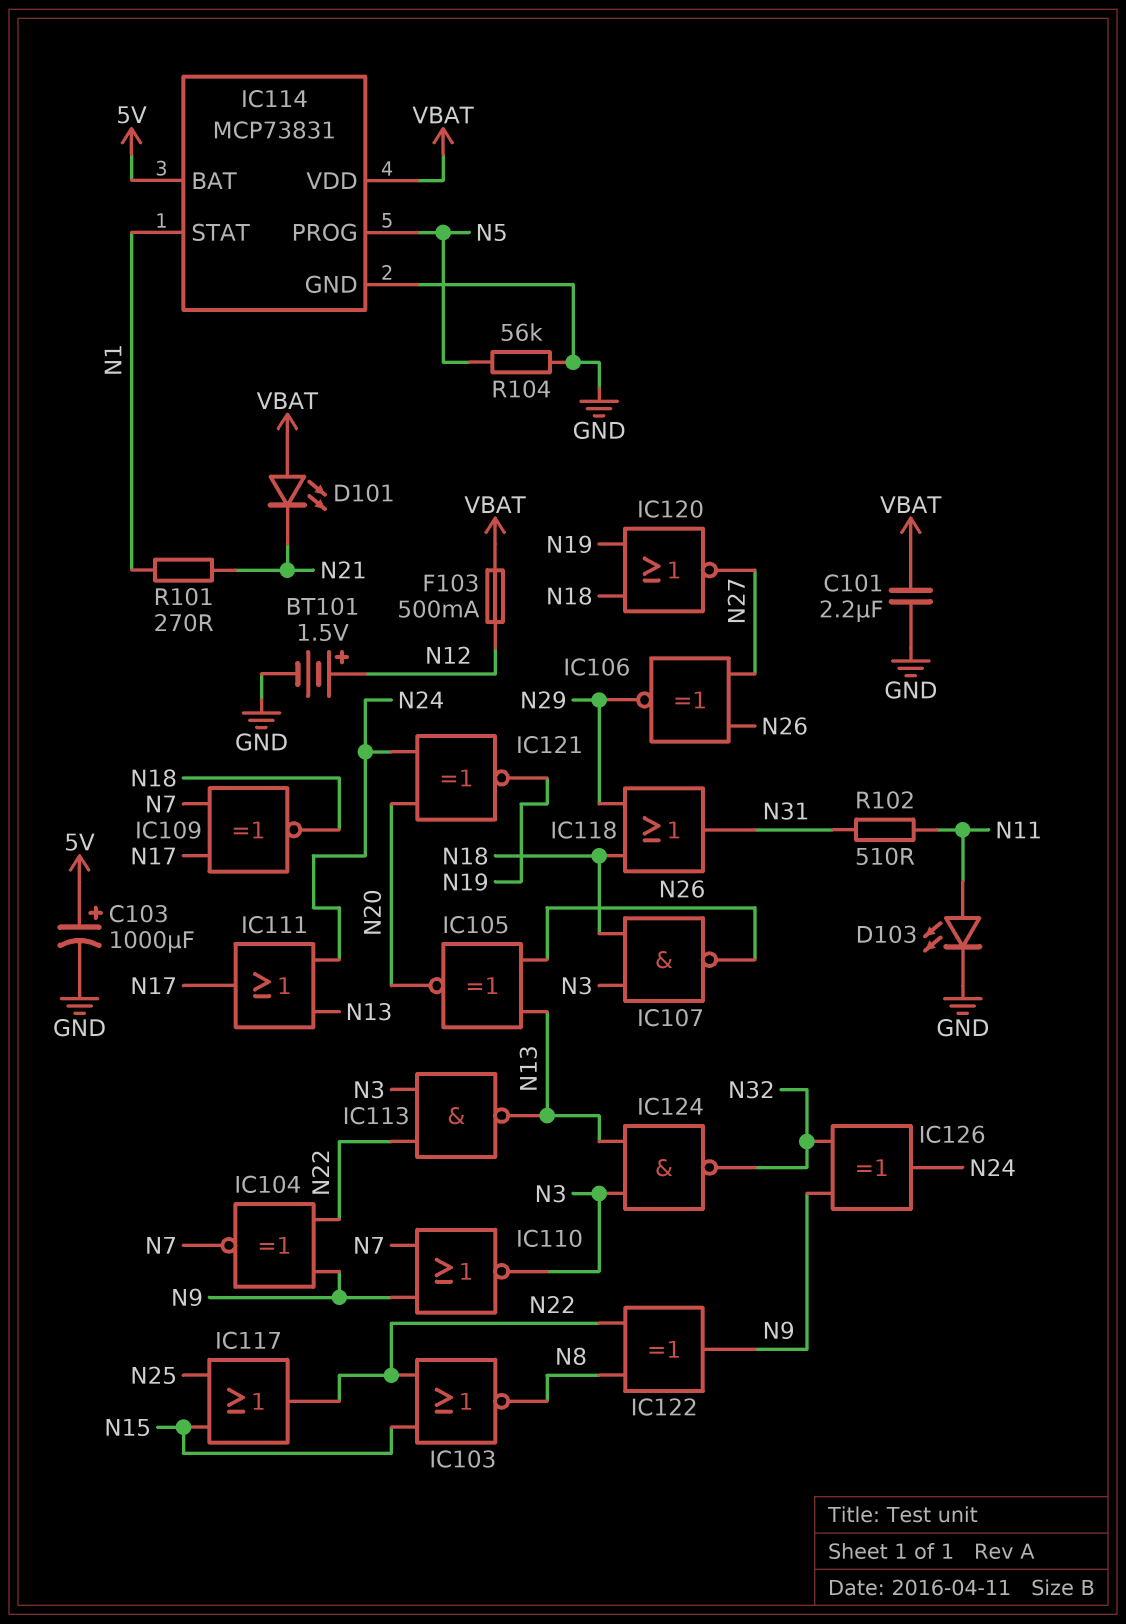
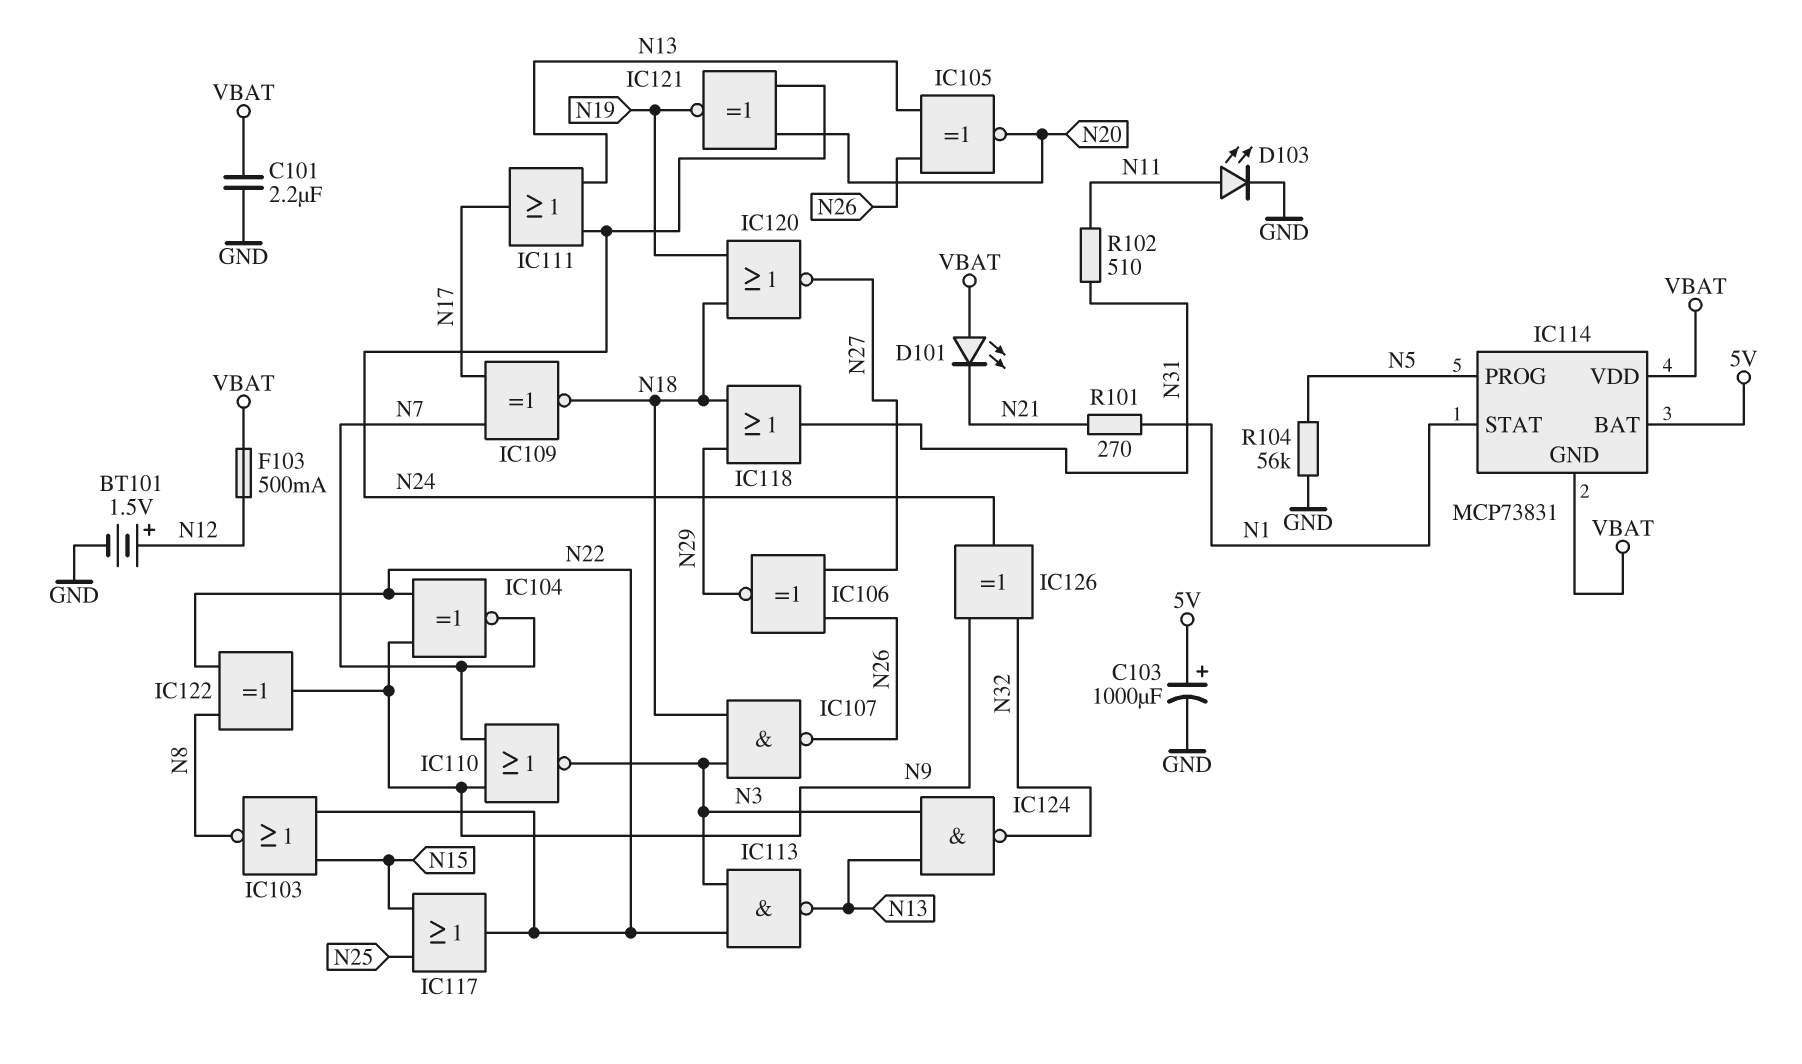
IC114 pin GND: GND -> VBAT

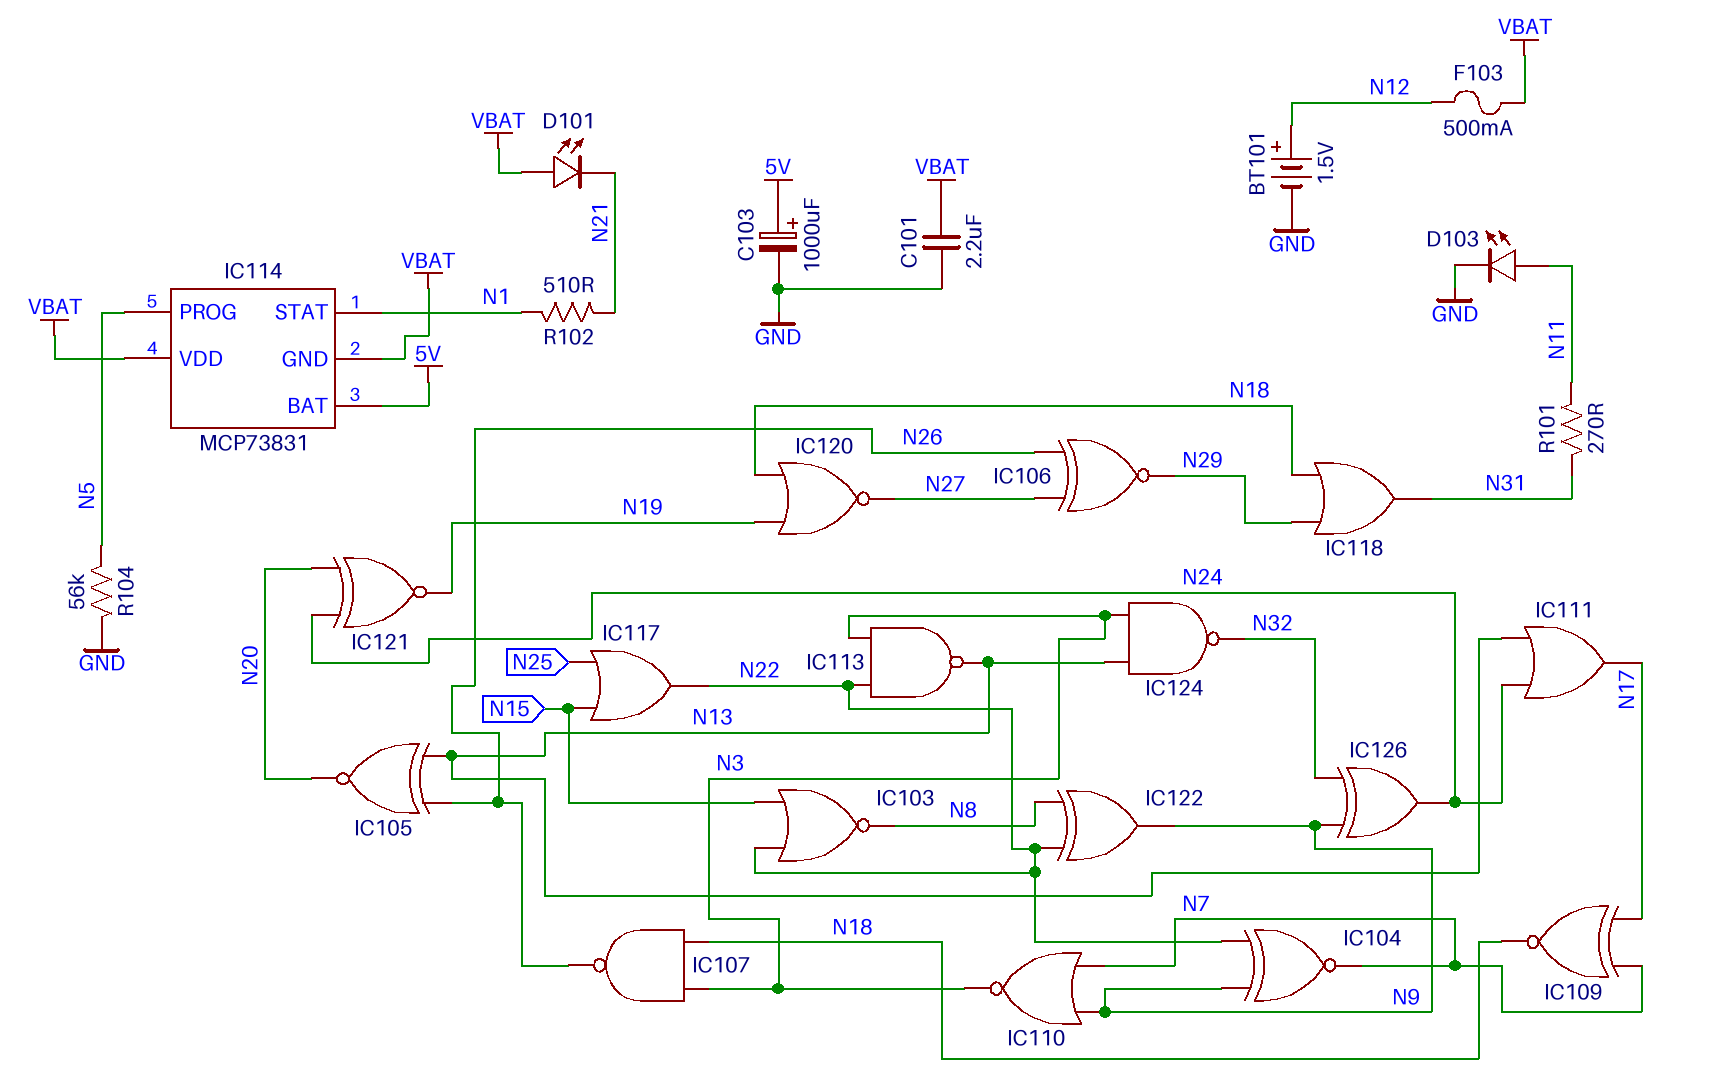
R101: 270 (N1, N21) -> 270 (N11, N31)
R102: 510 (N11, N31) -> 510 (N1, N21)

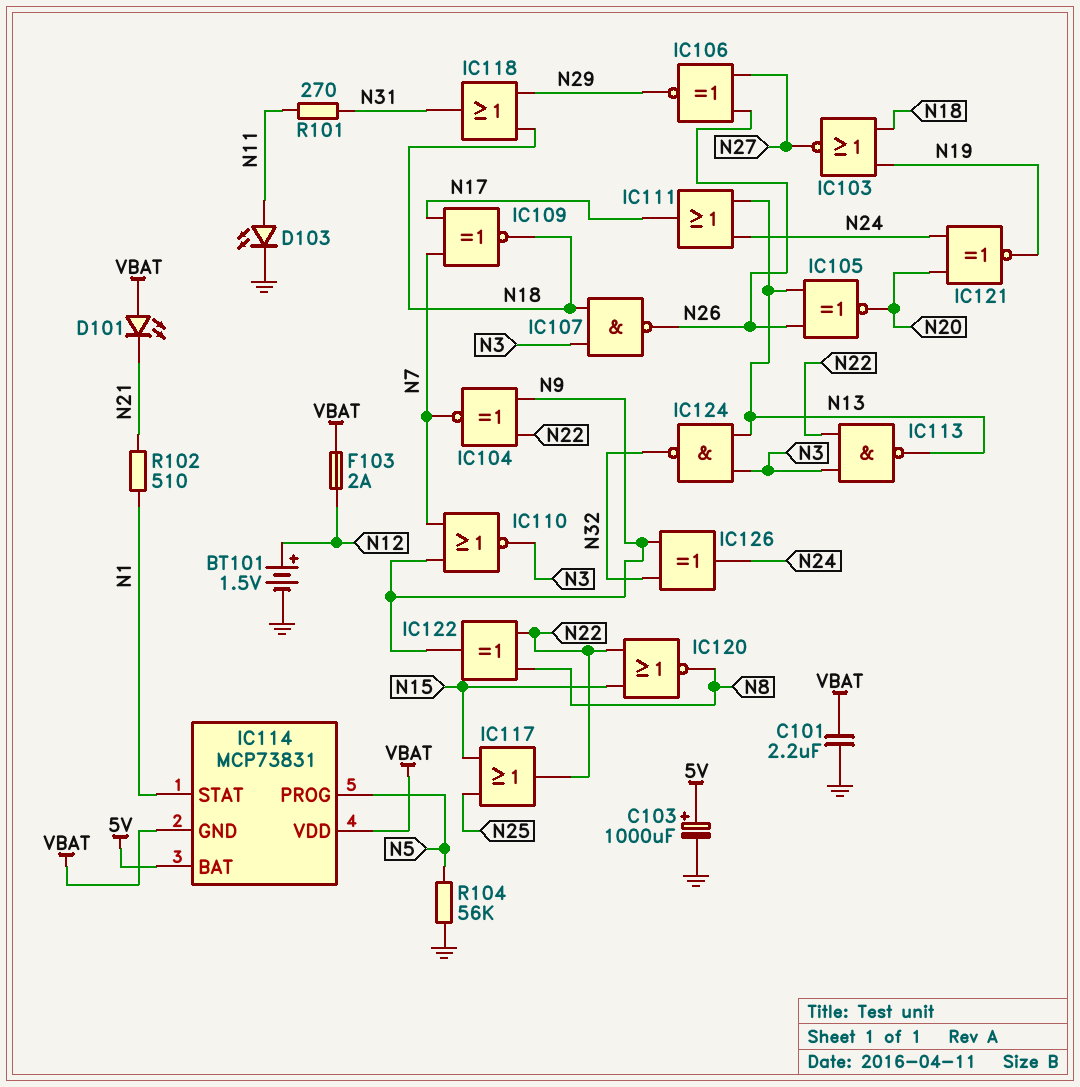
F103: 500mA (N12, VBAT) -> 2A (N12, VBAT)
IC103: NOR (in N15, in N22, out N8) -> NOR (in N18, in N19, out N27)
IC120: NOR (in N18, in N19, out N27) -> NOR (in N15, in N22, out N8)

